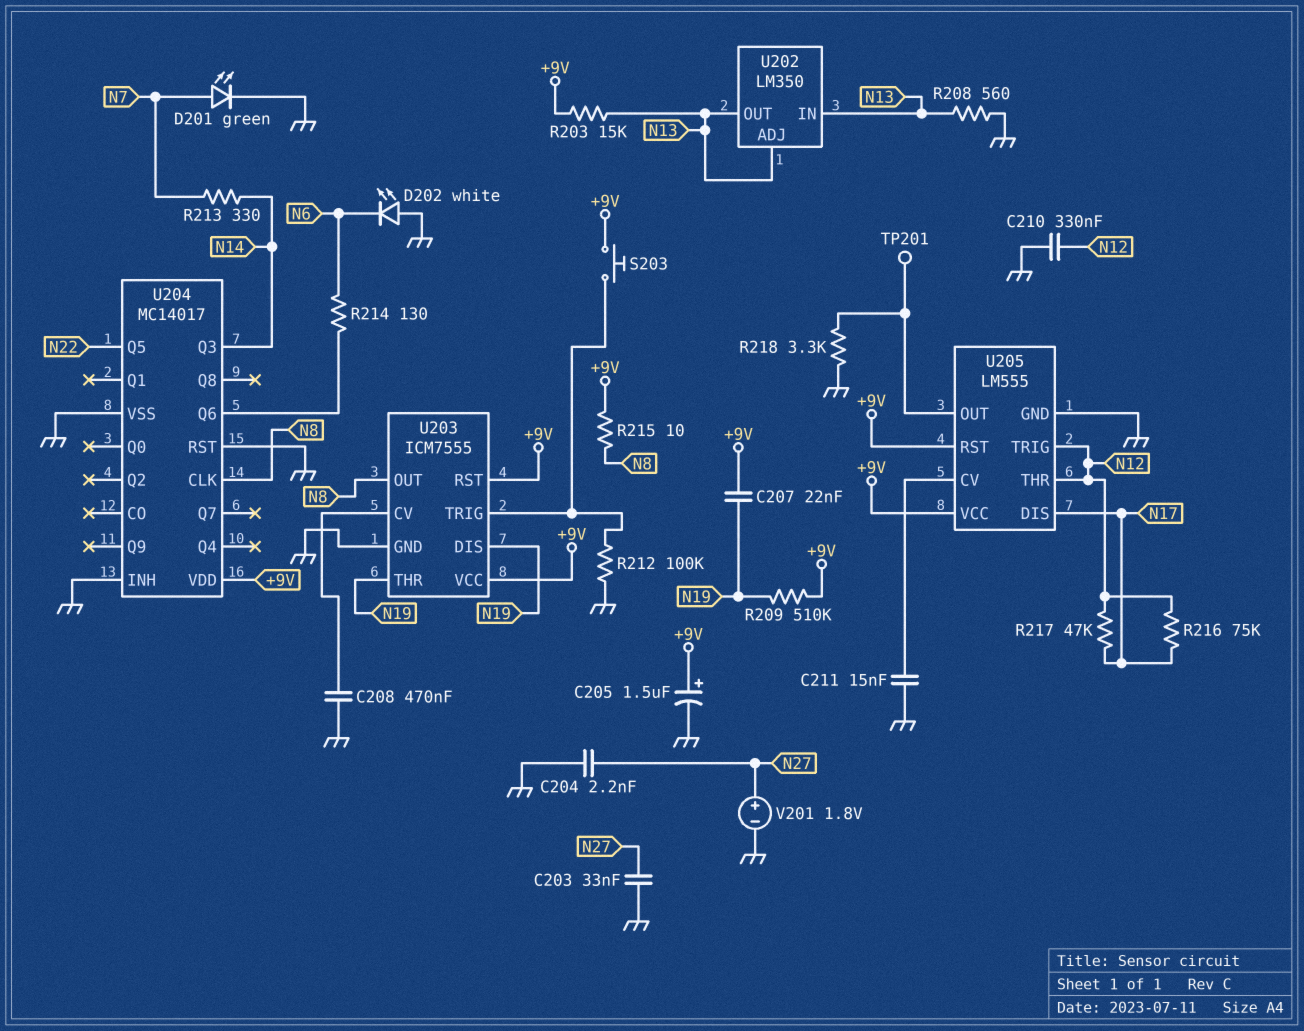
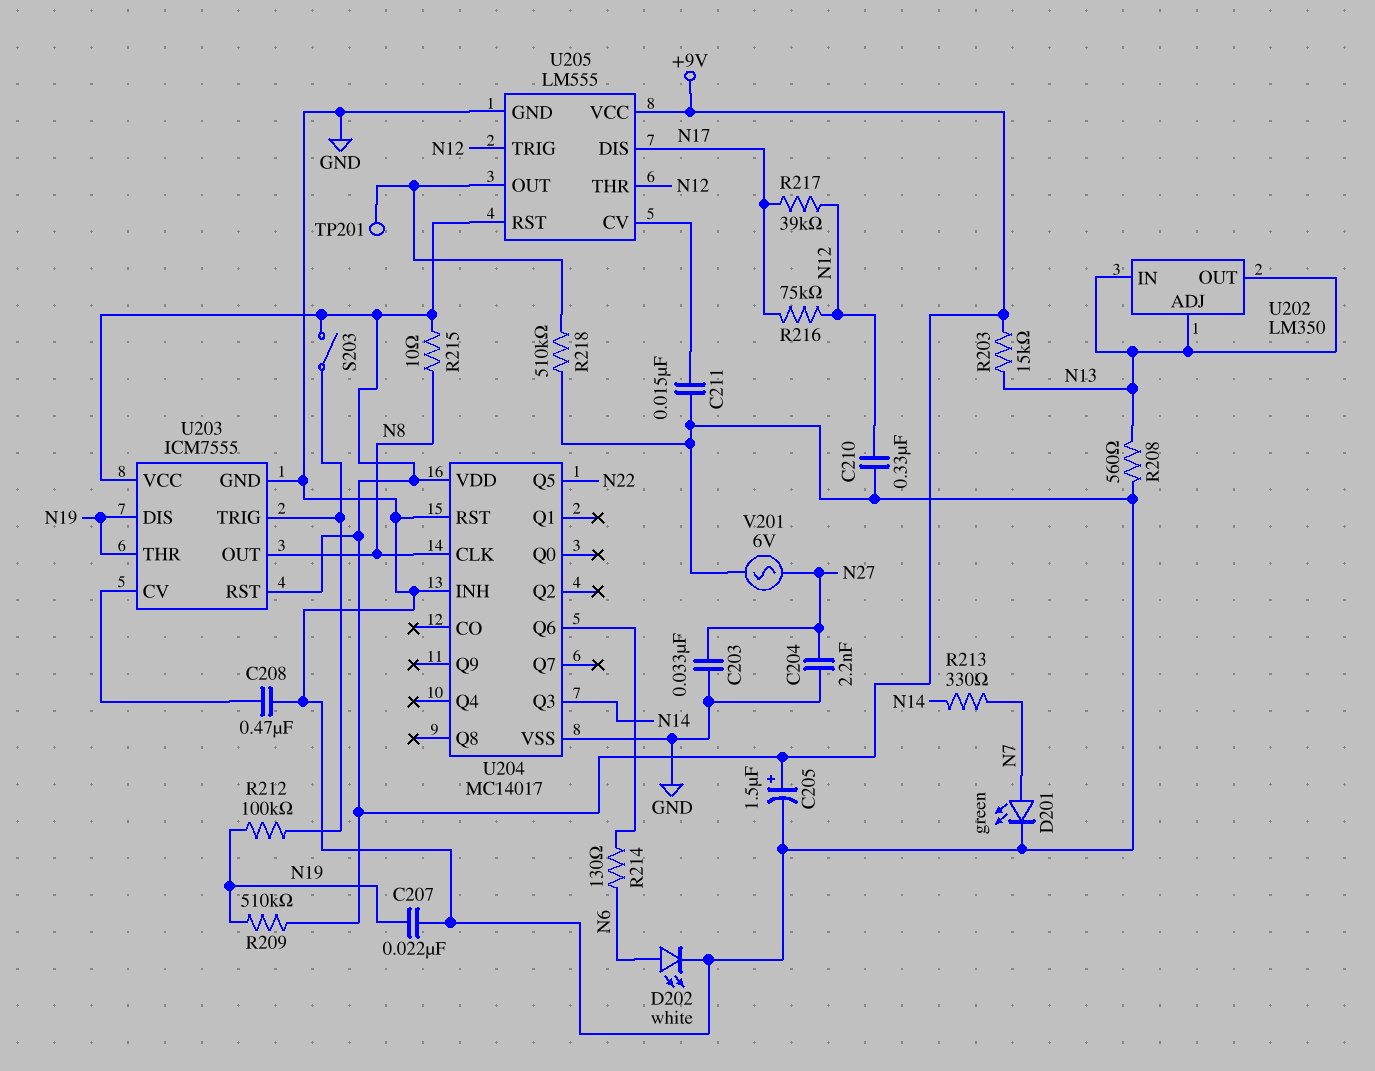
C207: 22nF (+9V, N19) -> 22nF (GND, N19)
D202: LED white (A GND, K N6) -> LED white (A N6, K GND)
R212: 100k (GND, U203/TRIG) -> 100k (N19, U203/TRIG)
R217: 47k (N12, N17) -> 39k (N12, N17)
R218: 3.3k (GND, U205/OUT) -> 510k (GND, U205/OUT)
S203: button (+9V, U203/TRIG) -> switch (+9V, U203/TRIG)
V201: 1.8V (plus N27, minus GND) -> AC 6V (GND, N27)

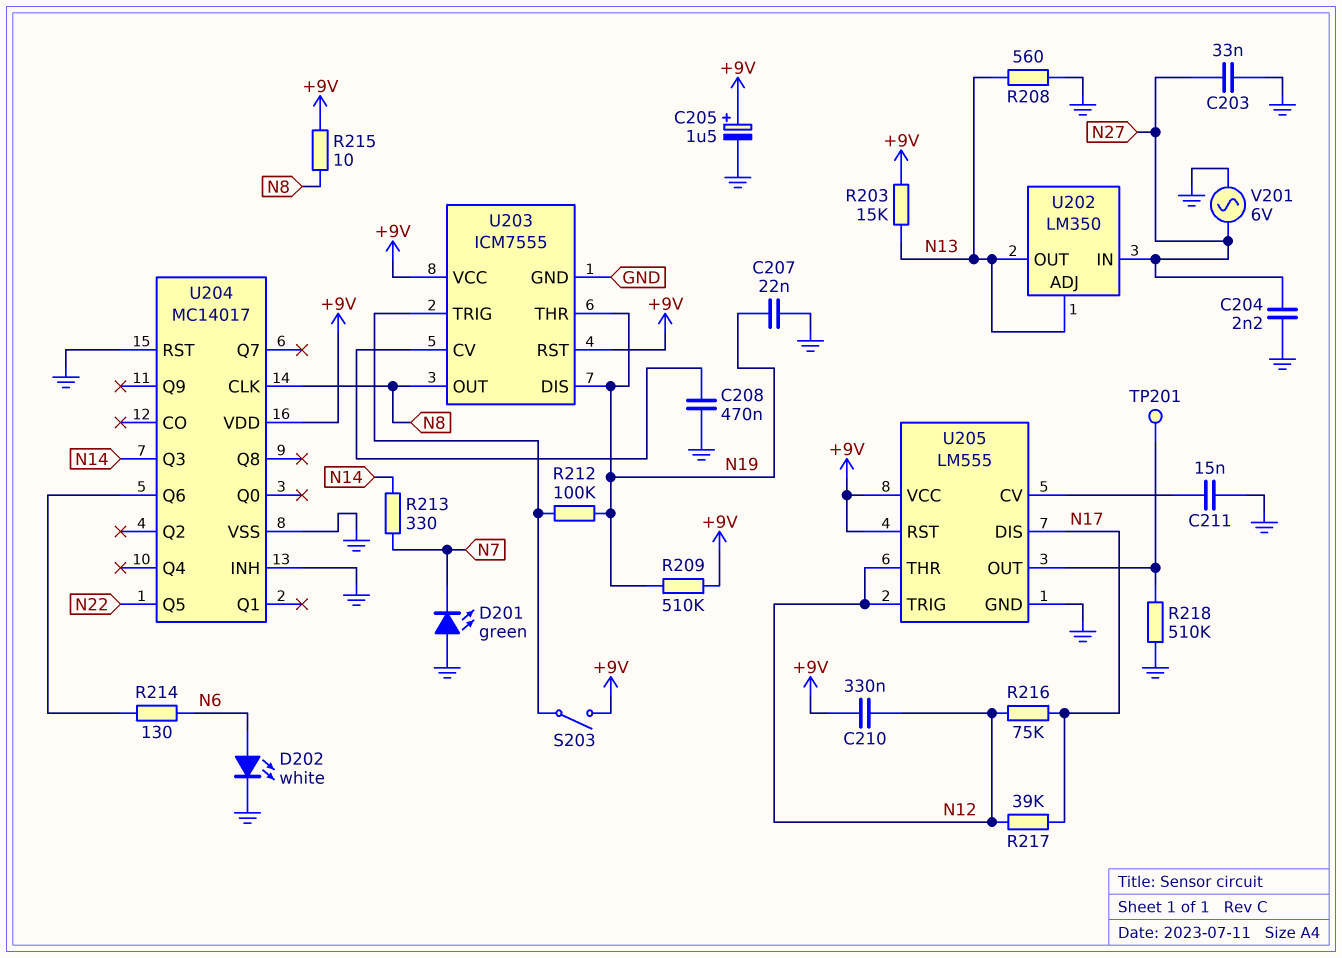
C210: 330nF (GND, N12) -> 330nF (+9V, N12)
D201: LED green (A N7, K GND) -> LED green (A GND, K N7)
U202 pin IN: N13 -> N27

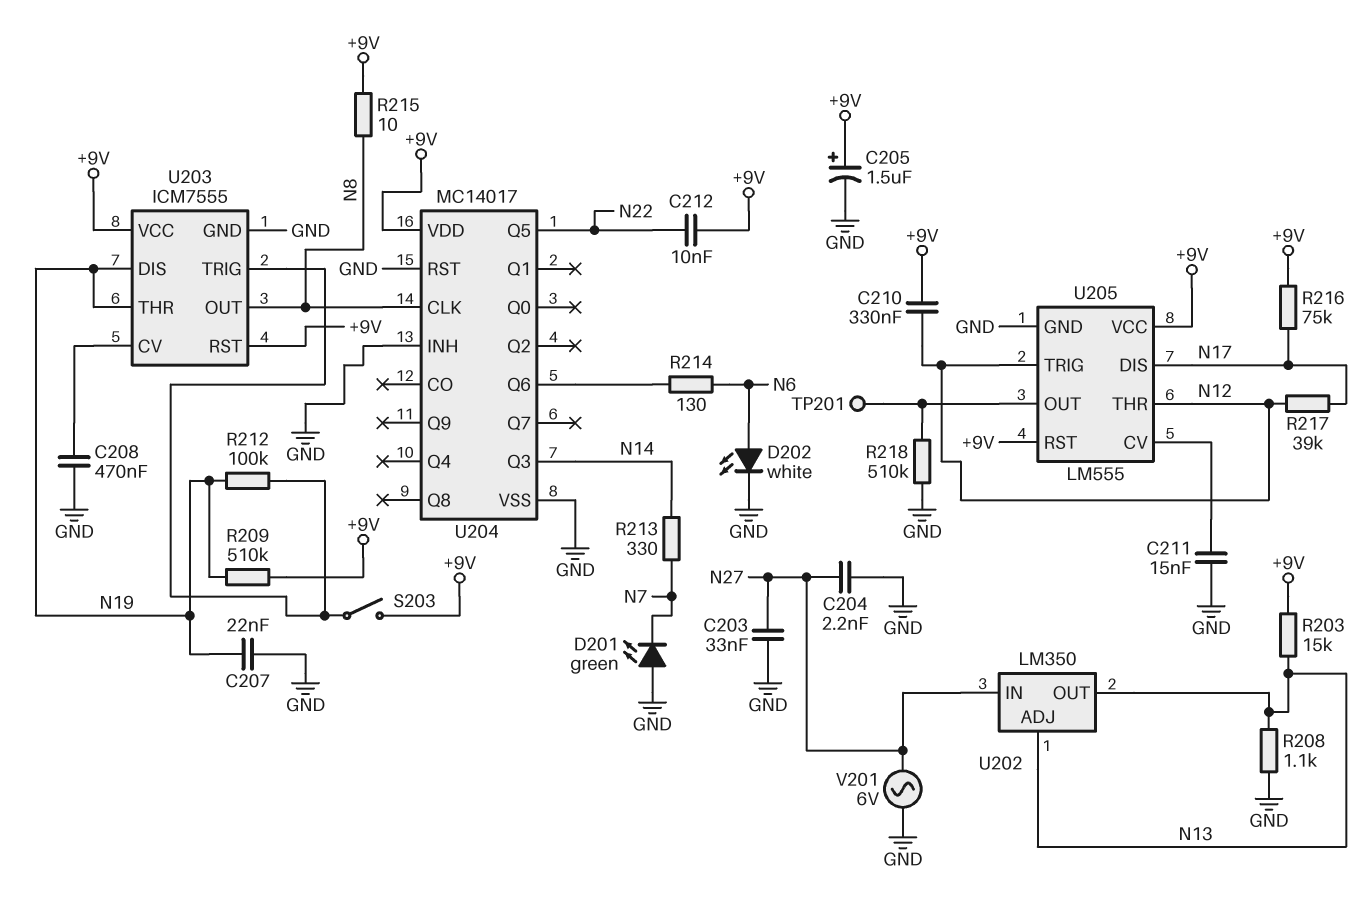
C212: none -> 10nF (+9V, N22)
R208: 560 (GND, N13) -> 1.1k (GND, N13)
R216: 75k (N12, N17) -> 75k (+9V, N17)

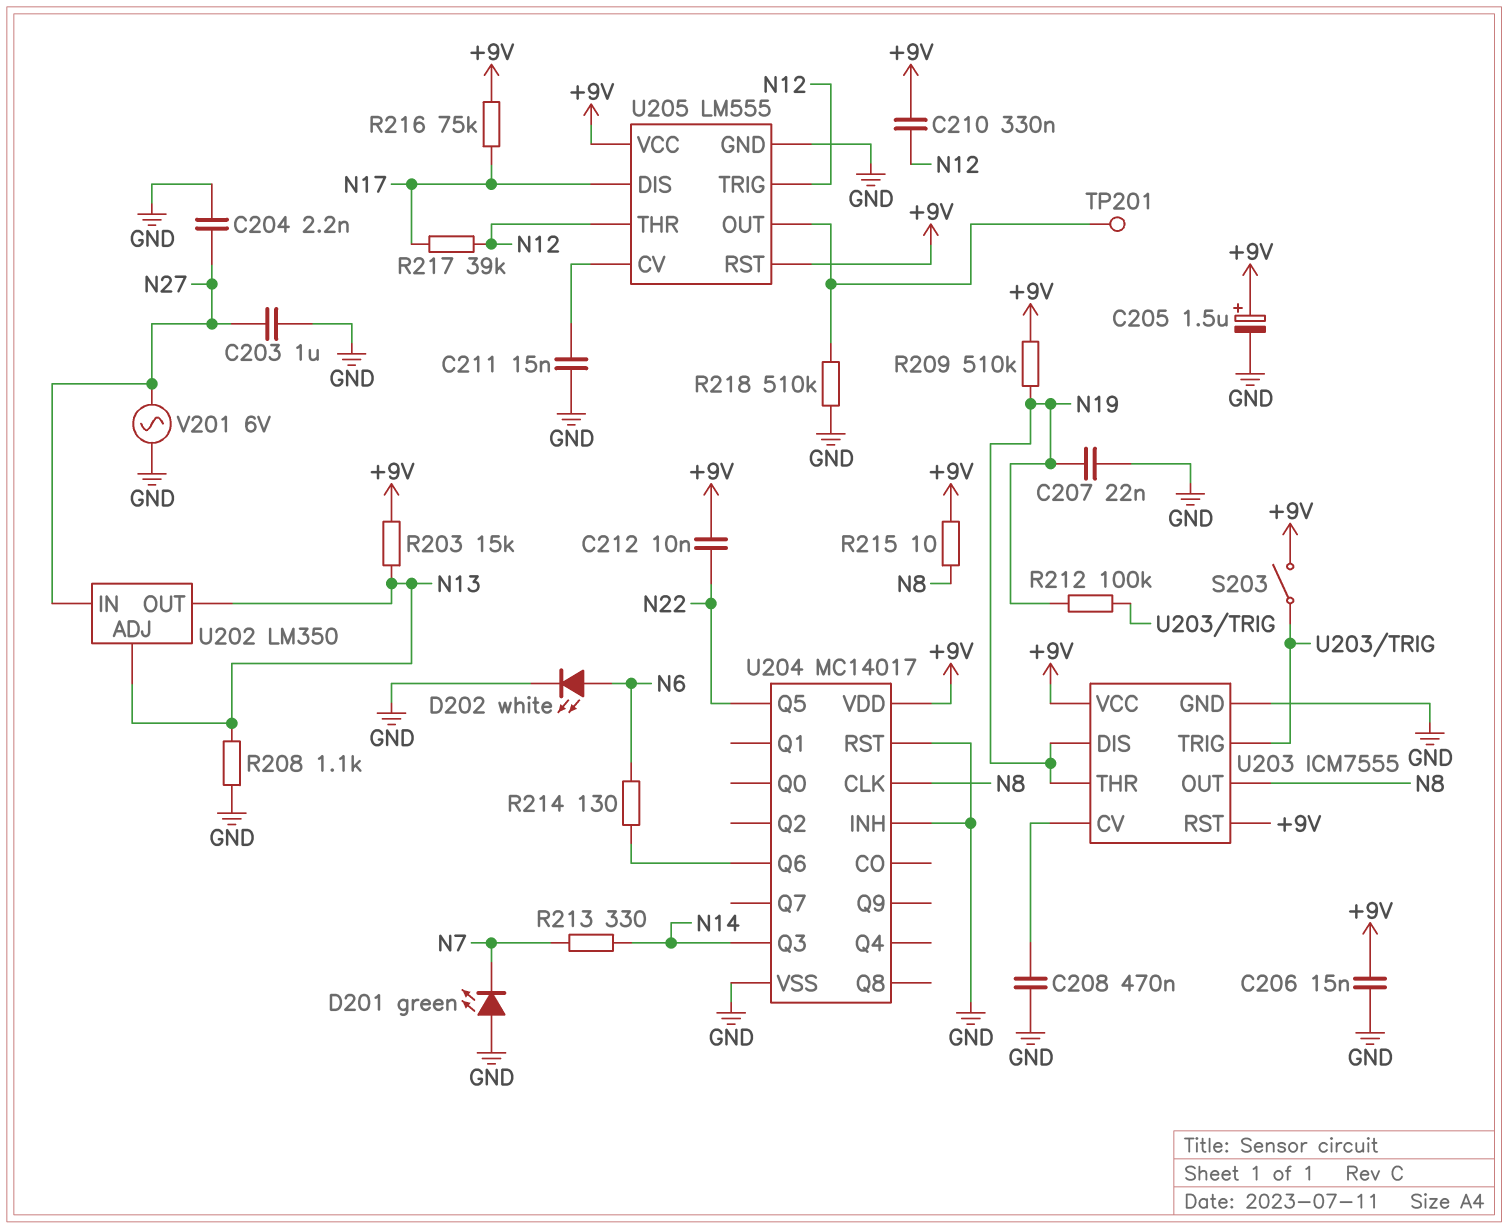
C203: 33nF (GND, N27) -> 1uF (GND, N27)
C206: none -> 15nF (+9V, GND)

